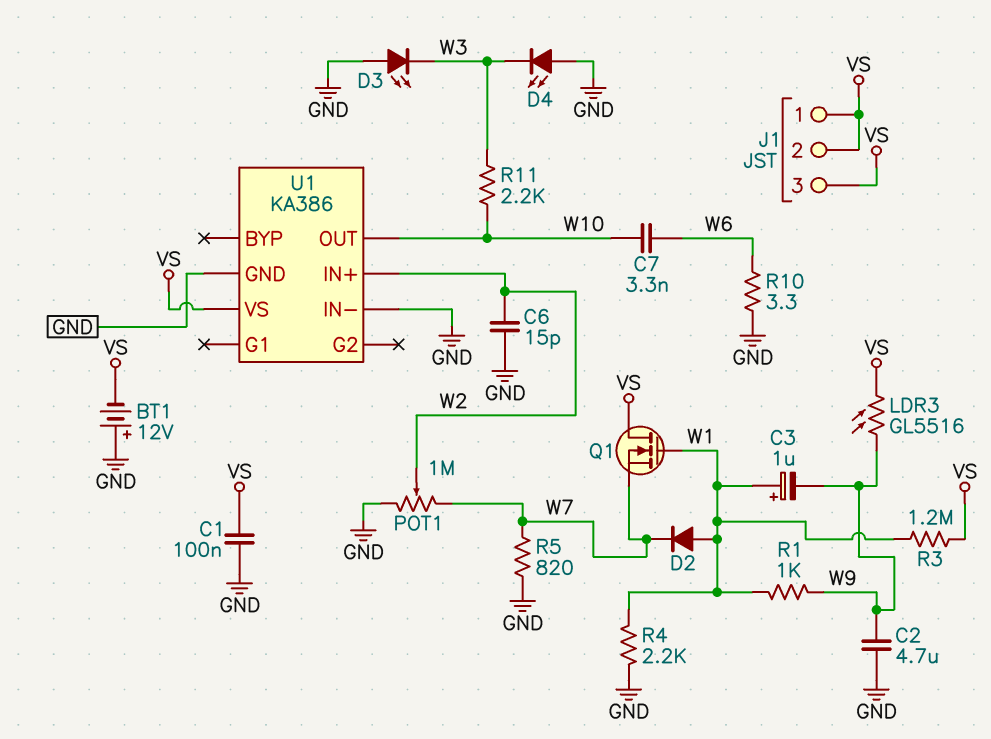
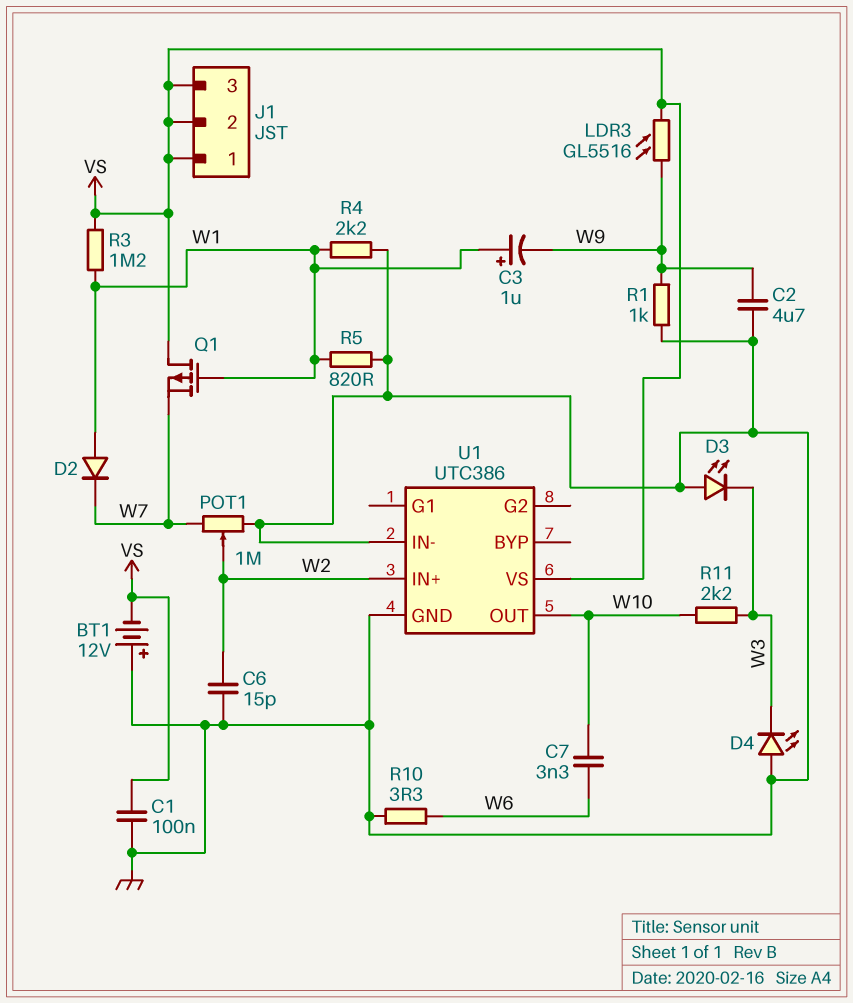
Q1: NMOS (G W1, D VS, S W7) -> PMOS (G W1, D VS, S W7)
R1: 1k (W1, W9) -> 1k (GND, W9)
R5: 820 (GND, W7) -> 820 (GND, W1)
U1: KA386 -> UTC386

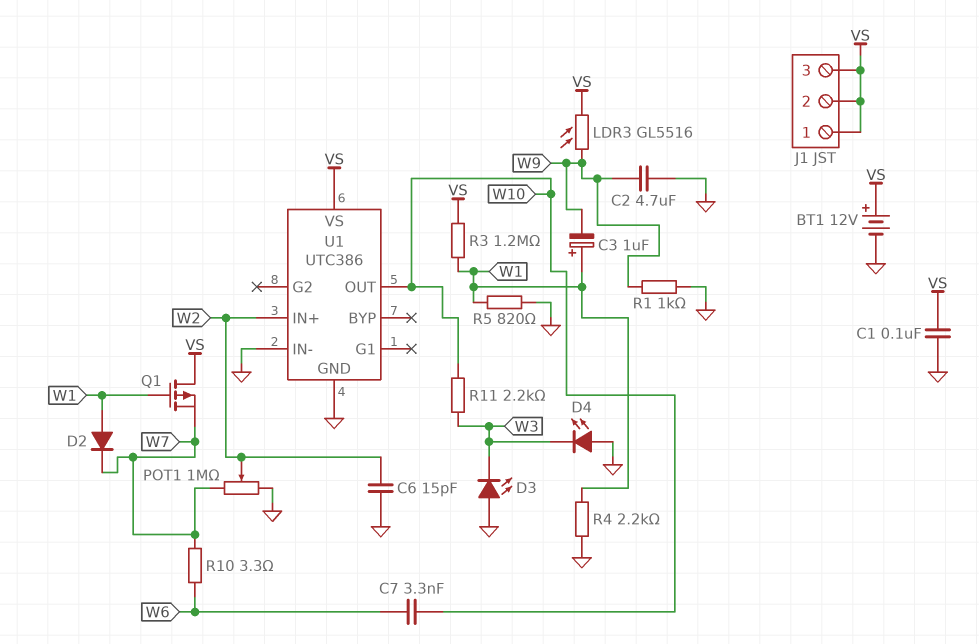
BT1: 12V (plus GND, minus VS) -> 12V (plus VS, minus GND)
R10: 3.3 (GND, W6) -> 3.3 (W6, W7)

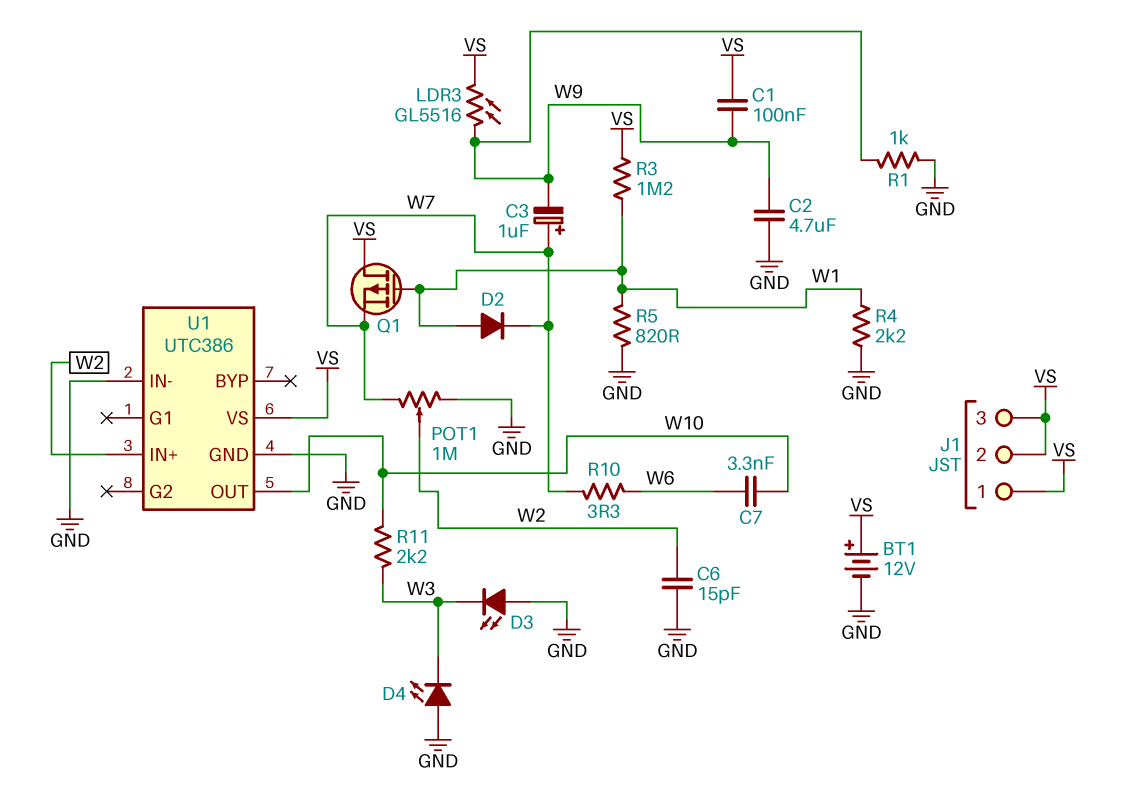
C1: 100nF (GND, VS) -> 100nF (VS, W9)
C3: 1uF (plus W1, minus W9) -> 1uF (plus W7, minus W9)

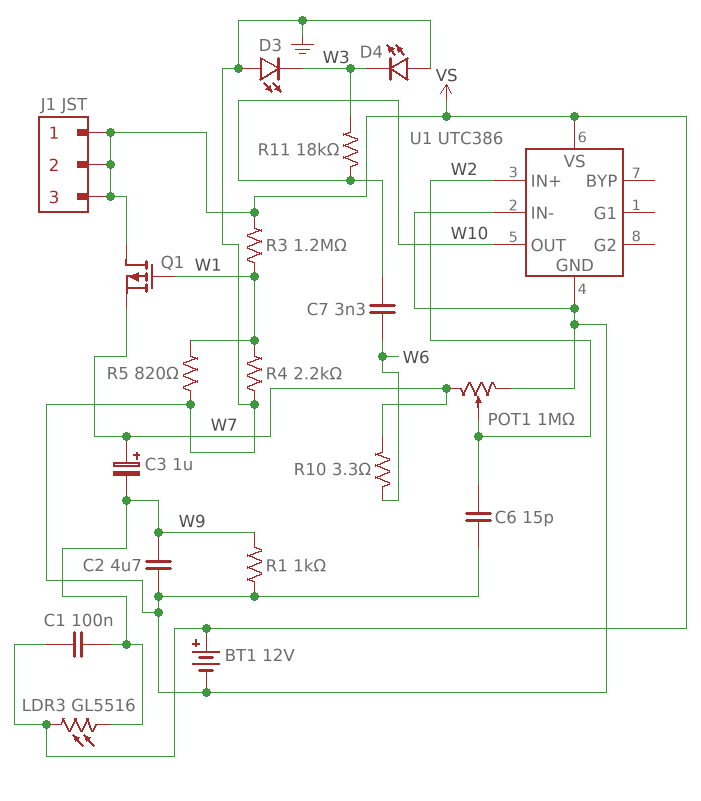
D2: diode (A W1, K W7) -> none
R11: 2.2k (W3, W10) -> 18k (W3, W10)

